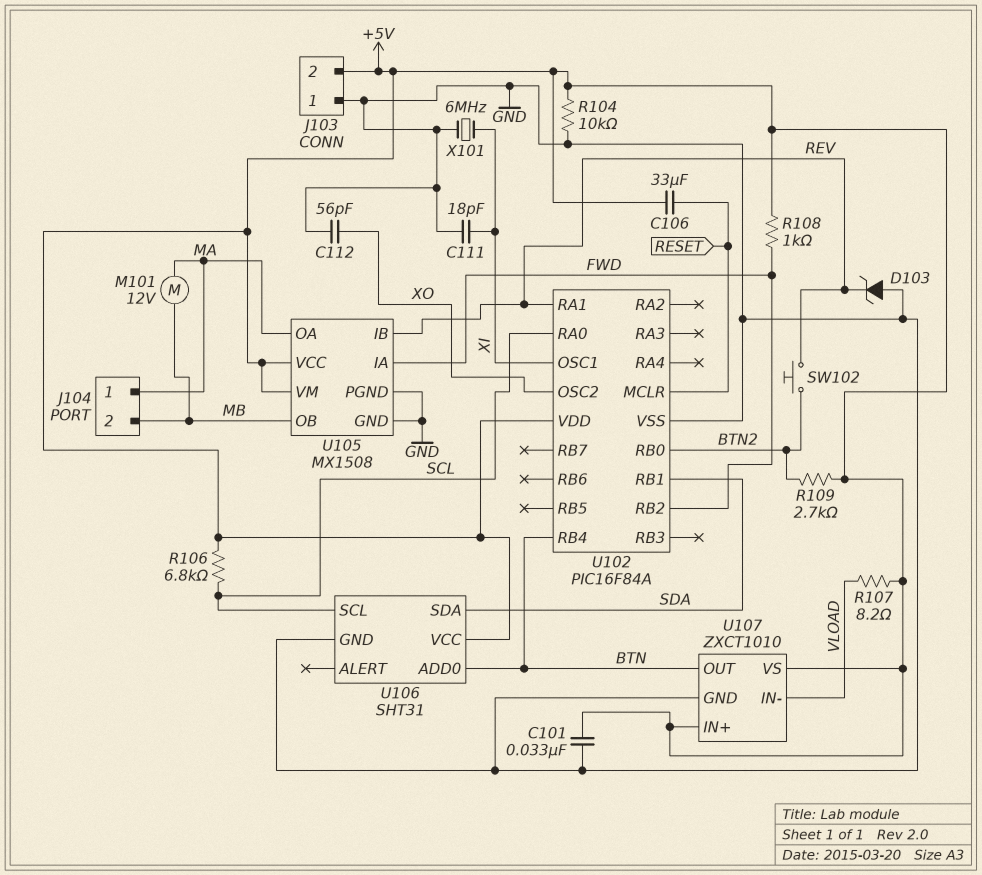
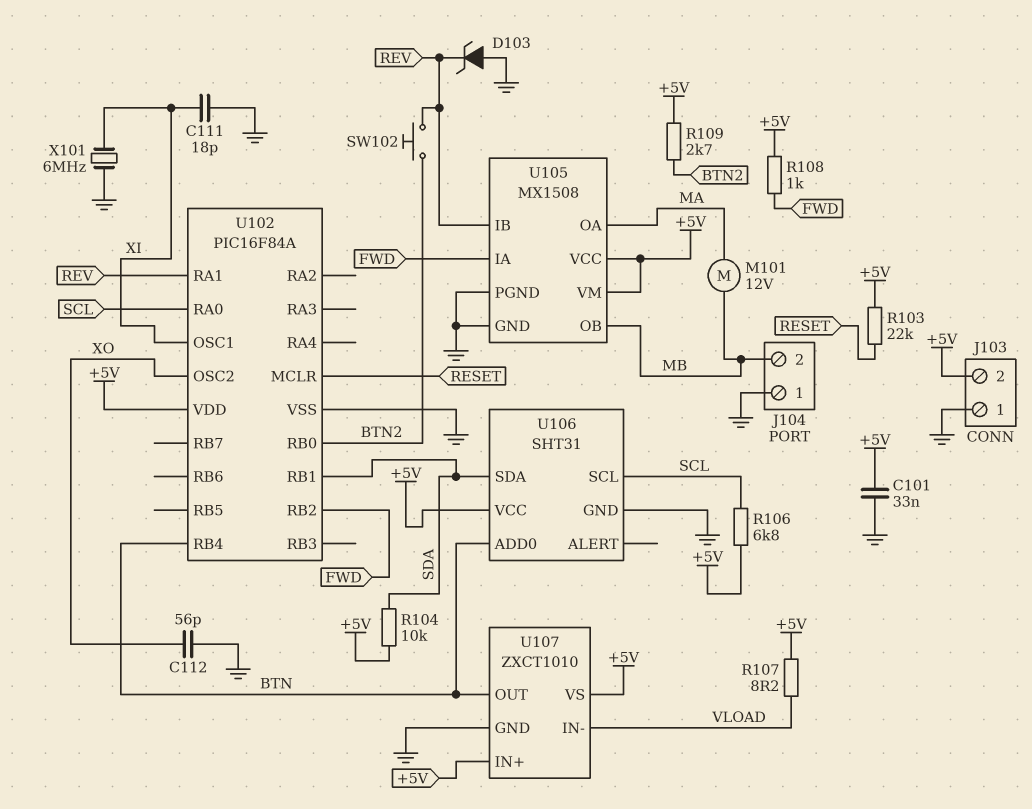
C106: 33uF (+5V, RESET) -> none
J104 pin 1: MA -> GND
R103: none -> 22k (+5V, RESET)
R104: 10k (+5V, GND) -> 10k (+5V, SDA)

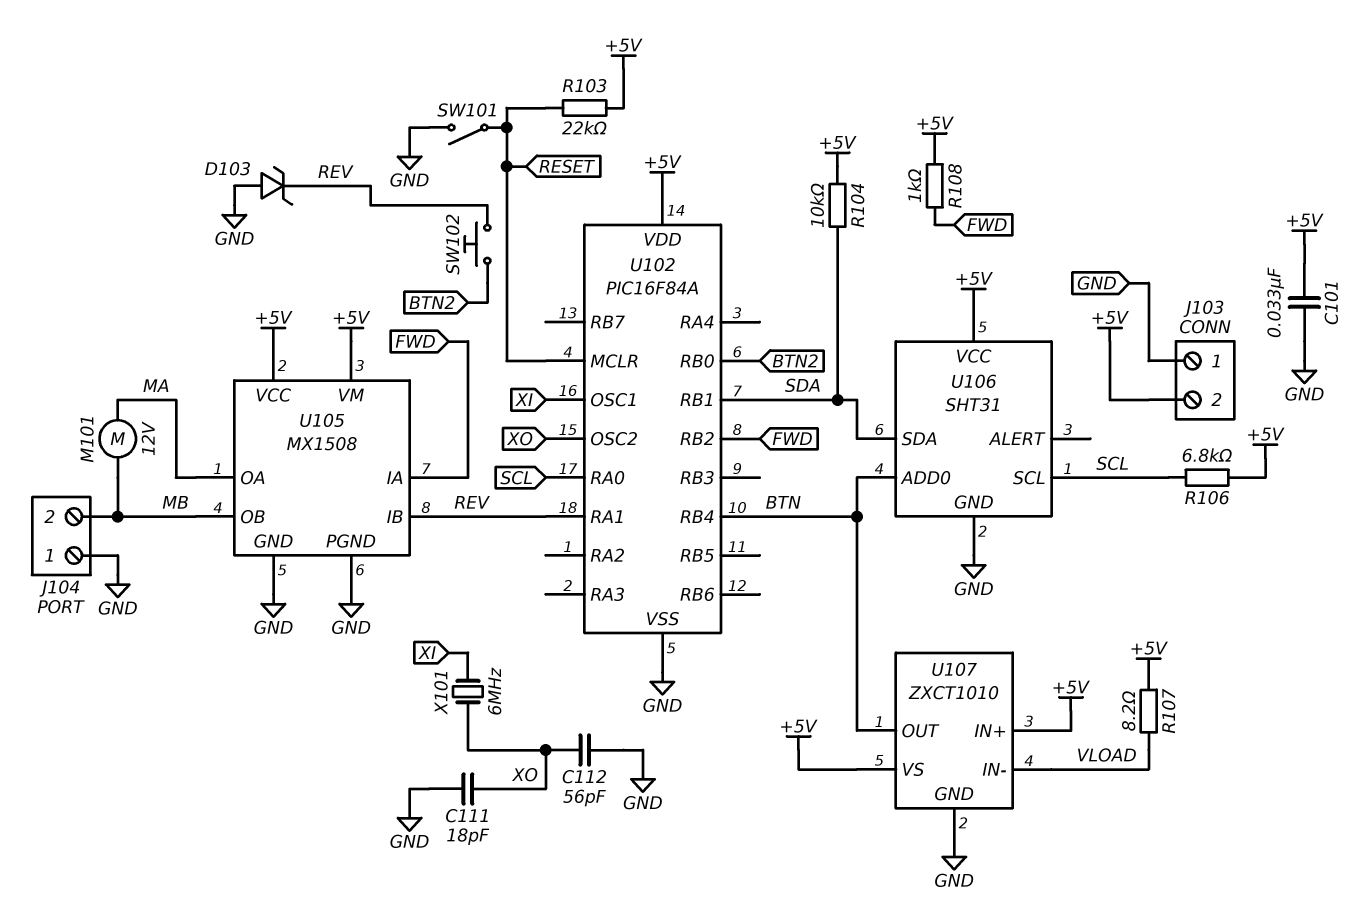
C111: 18pF (GND, XI) -> 18pF (GND, XO)
R109: 2.7k (+5V, BTN2) -> none
SW101: none -> switch (GND, RESET)
X101: 6MHz (GND, XI) -> 6MHz (XI, XO)

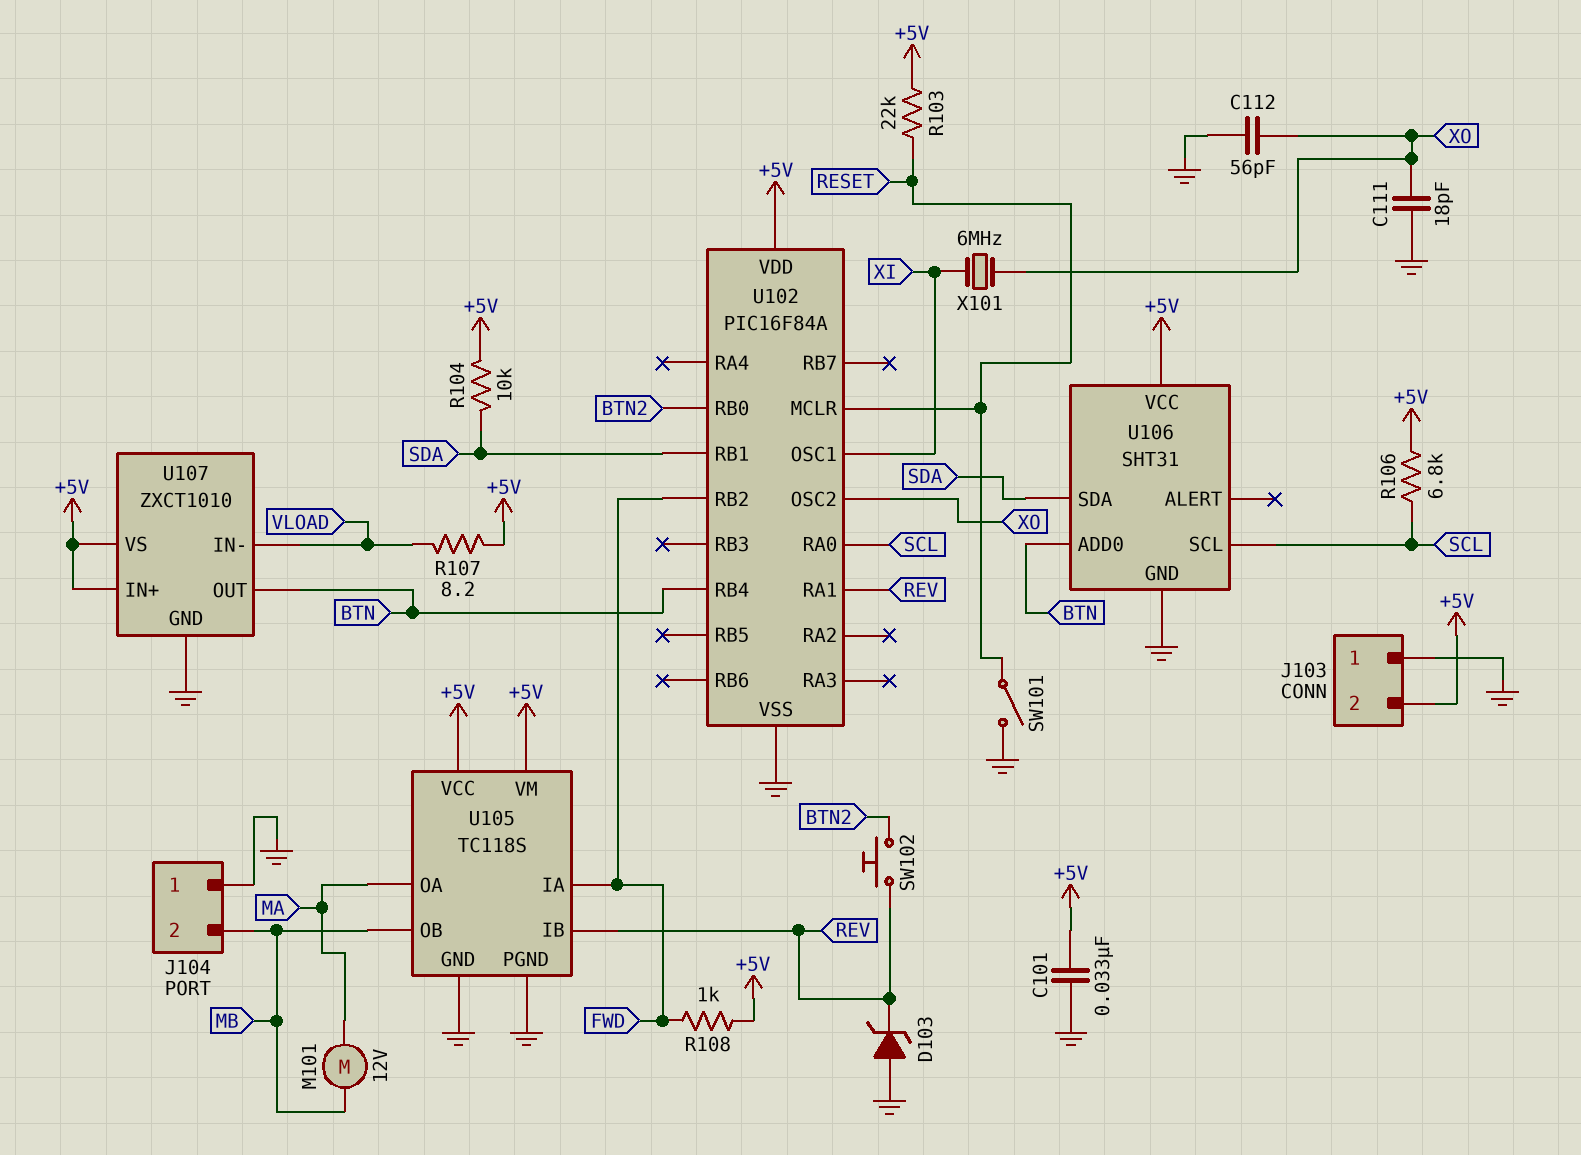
U105: MX1508 -> TC118S

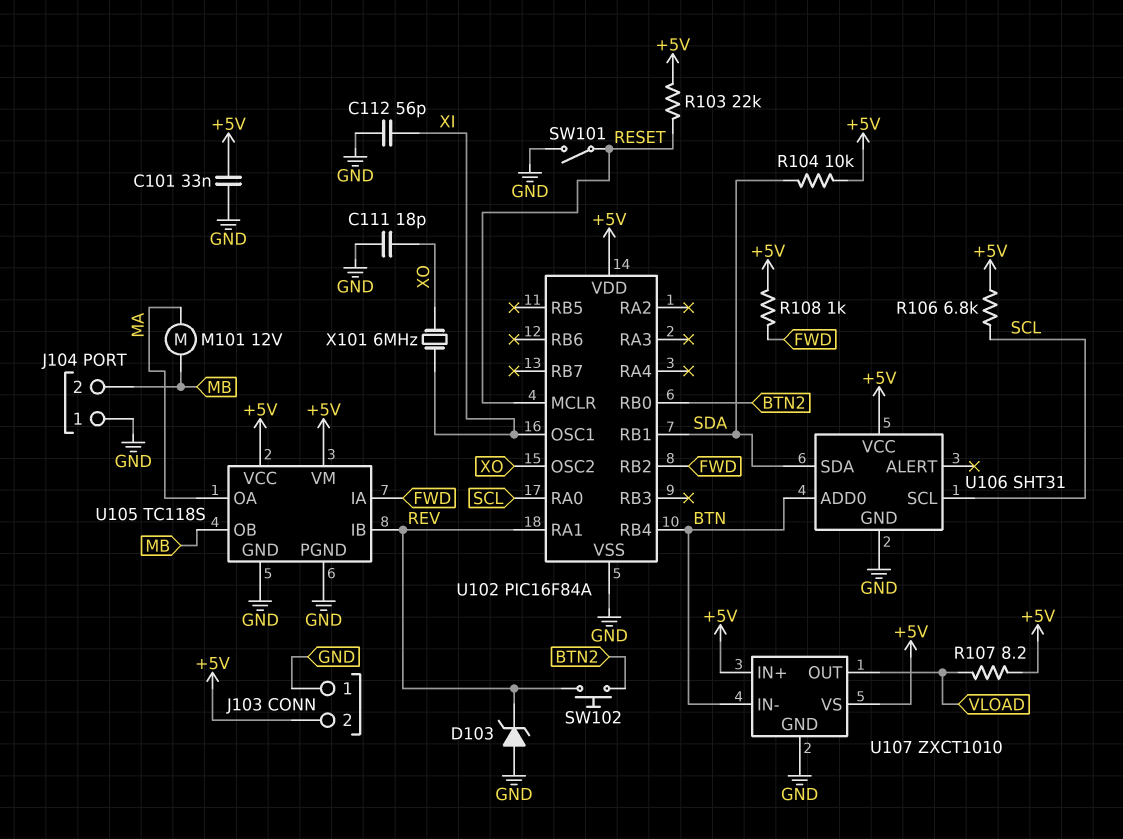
C112: 56pF (GND, XO) -> 56pF (GND, XI)
U107 pin IN-: VLOAD -> BTN
U107 pin OUT: BTN -> VLOAD

